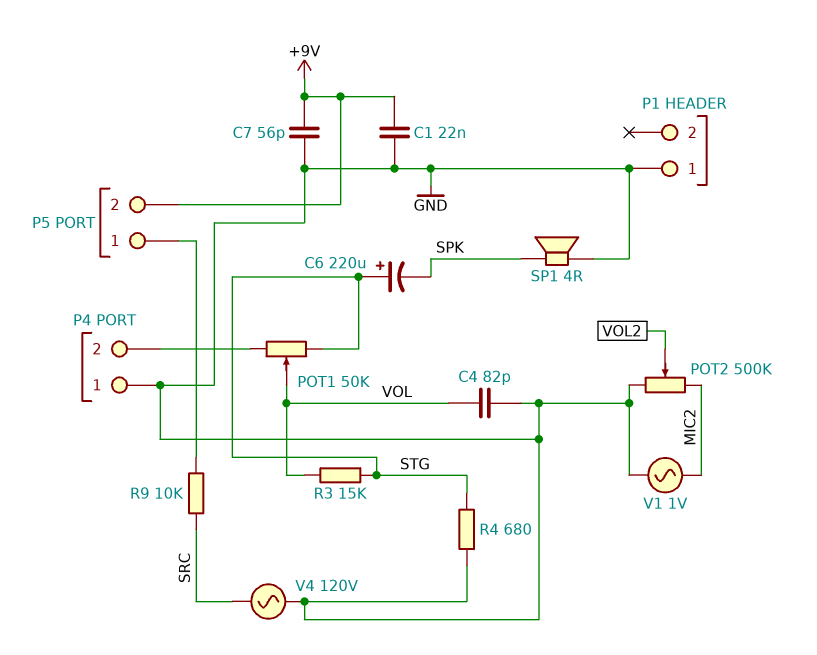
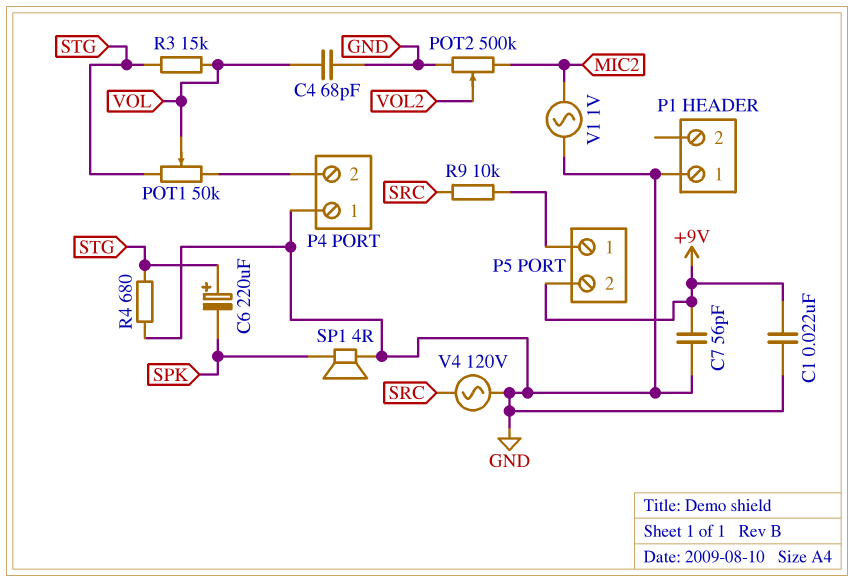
C4: 82pF (GND, VOL) -> 68pF (GND, VOL)

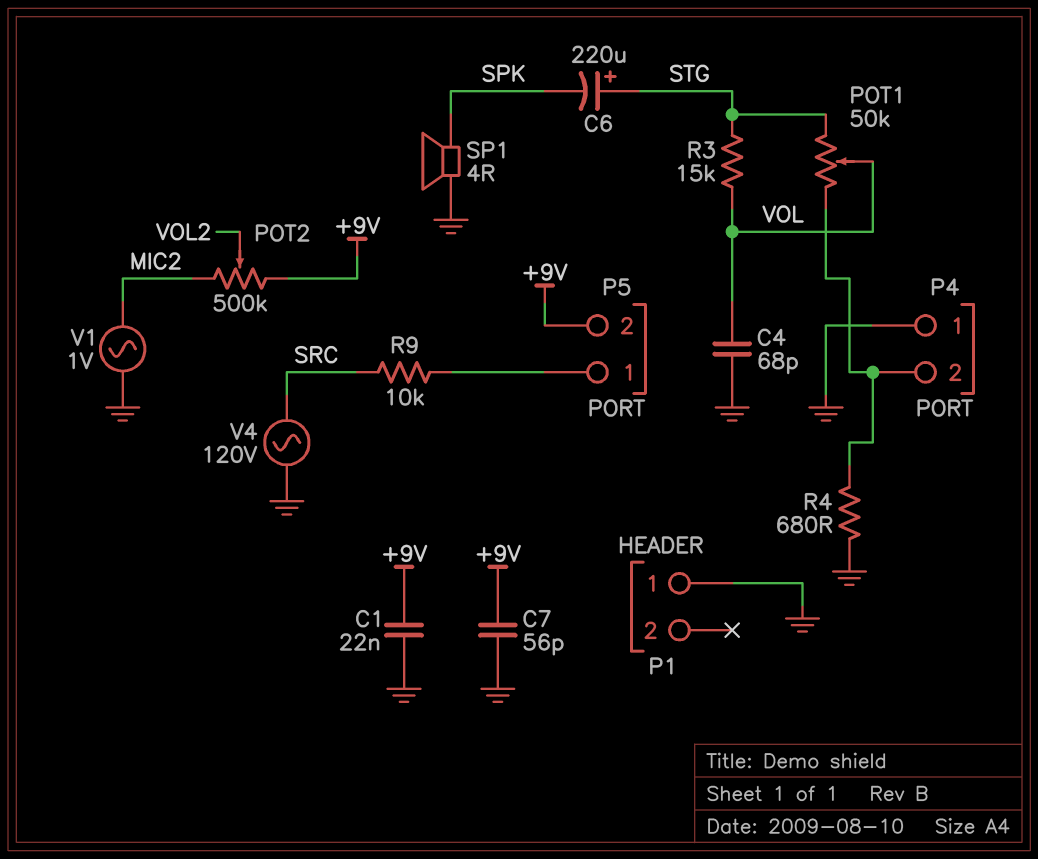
POT2: 500k (GND, MIC2, wiper VOL2) -> 500k (+9V, MIC2, wiper VOL2)
R4: 680 (GND, STG) -> 680 (GND, P4/2)

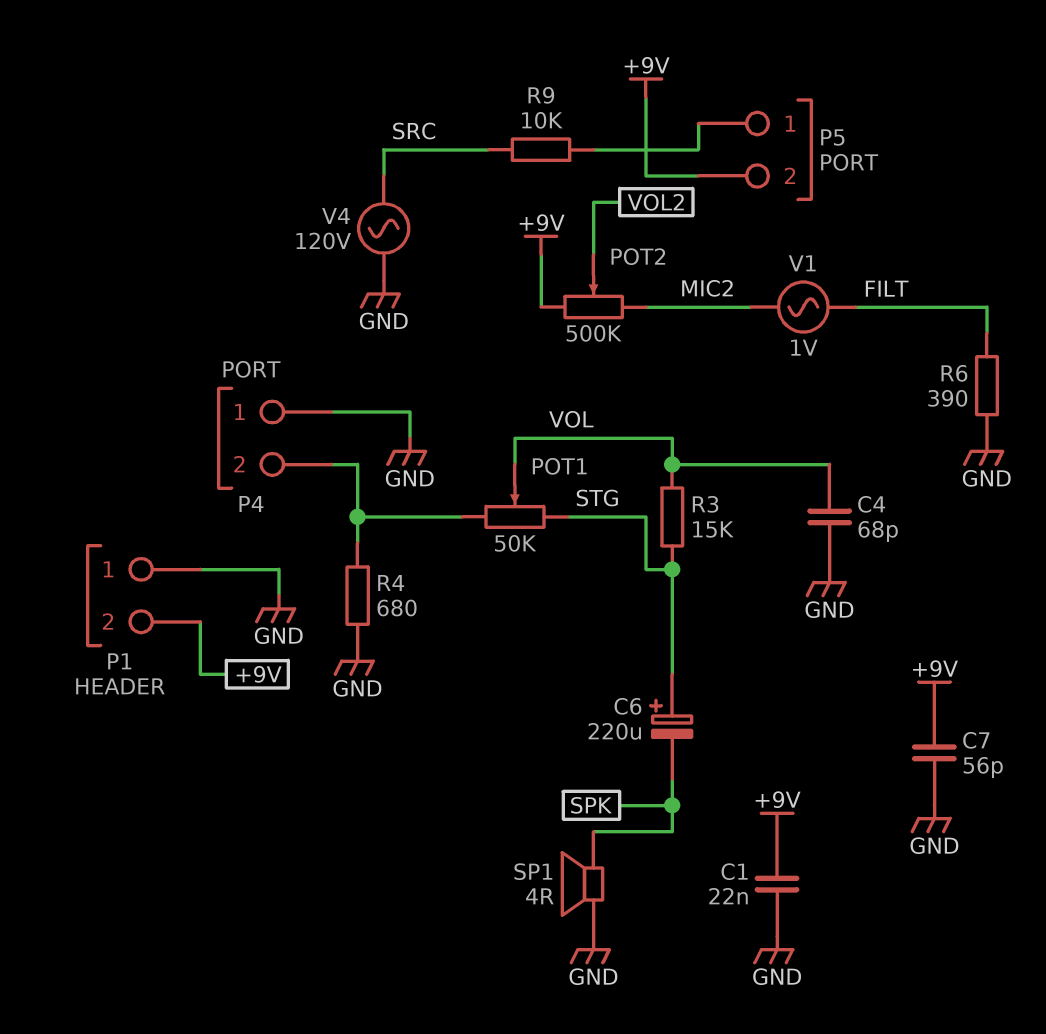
P1 pin 2: none -> +9V
R6: none -> 390 (FILT, GND)
V1: AC 1V (GND, MIC2) -> AC 1V (FILT, MIC2)

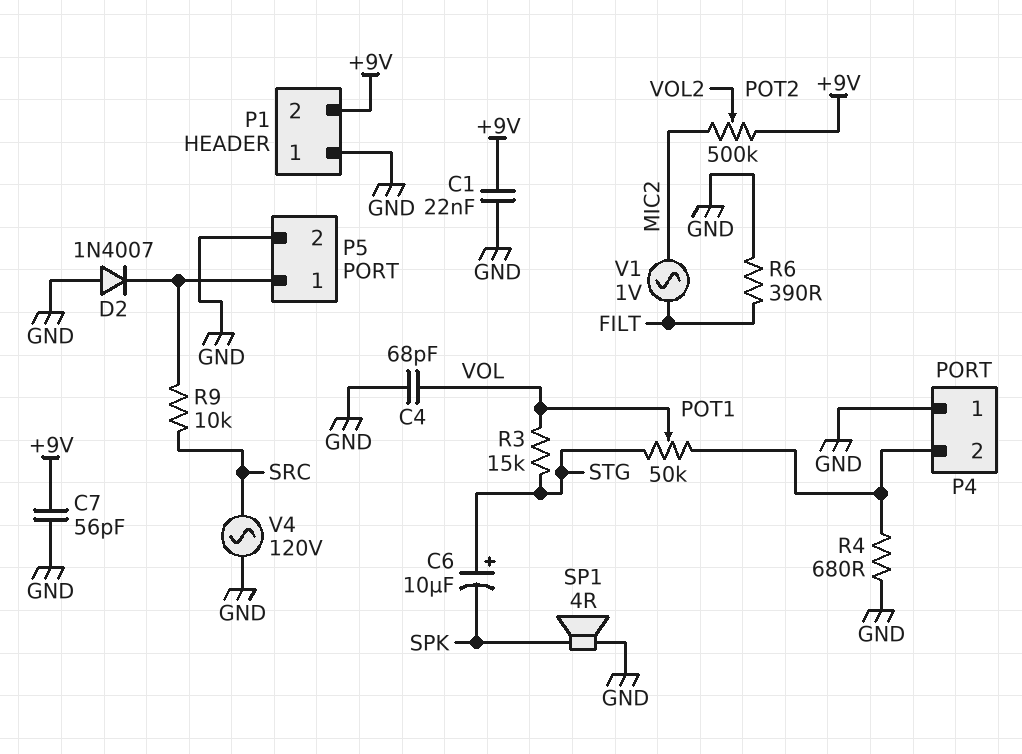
C6: 220uF (plus STG, minus SPK) -> 10uF (plus STG, minus SPK)
D2: none -> diode 1N4007 (A GND, K P5/1)
P5 pin 2: +9V -> GND

